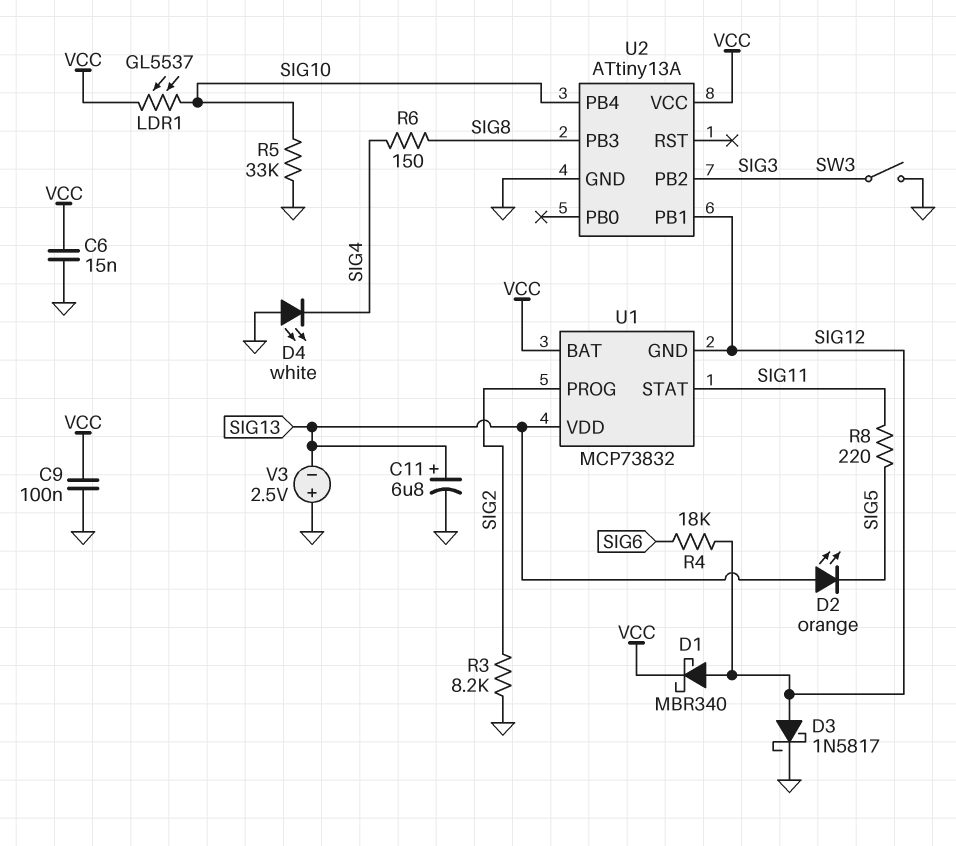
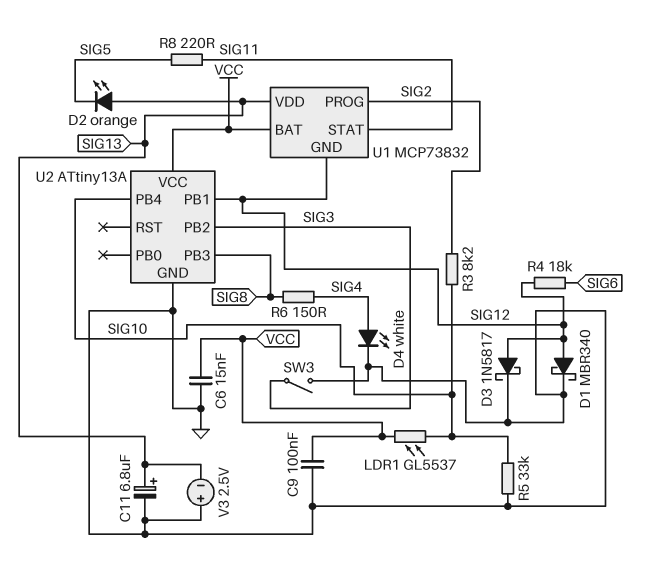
D1: schottky MBR340 (A SIG12, K VCC) -> schottky MBR340 (A SIG12, K GND)
D4: LED white (A GND, K SIG4) -> LED white (A SIG4, K GND)
R3: 8.2k (GND, SIG2) -> 8.2k (SIG2, SIG10)

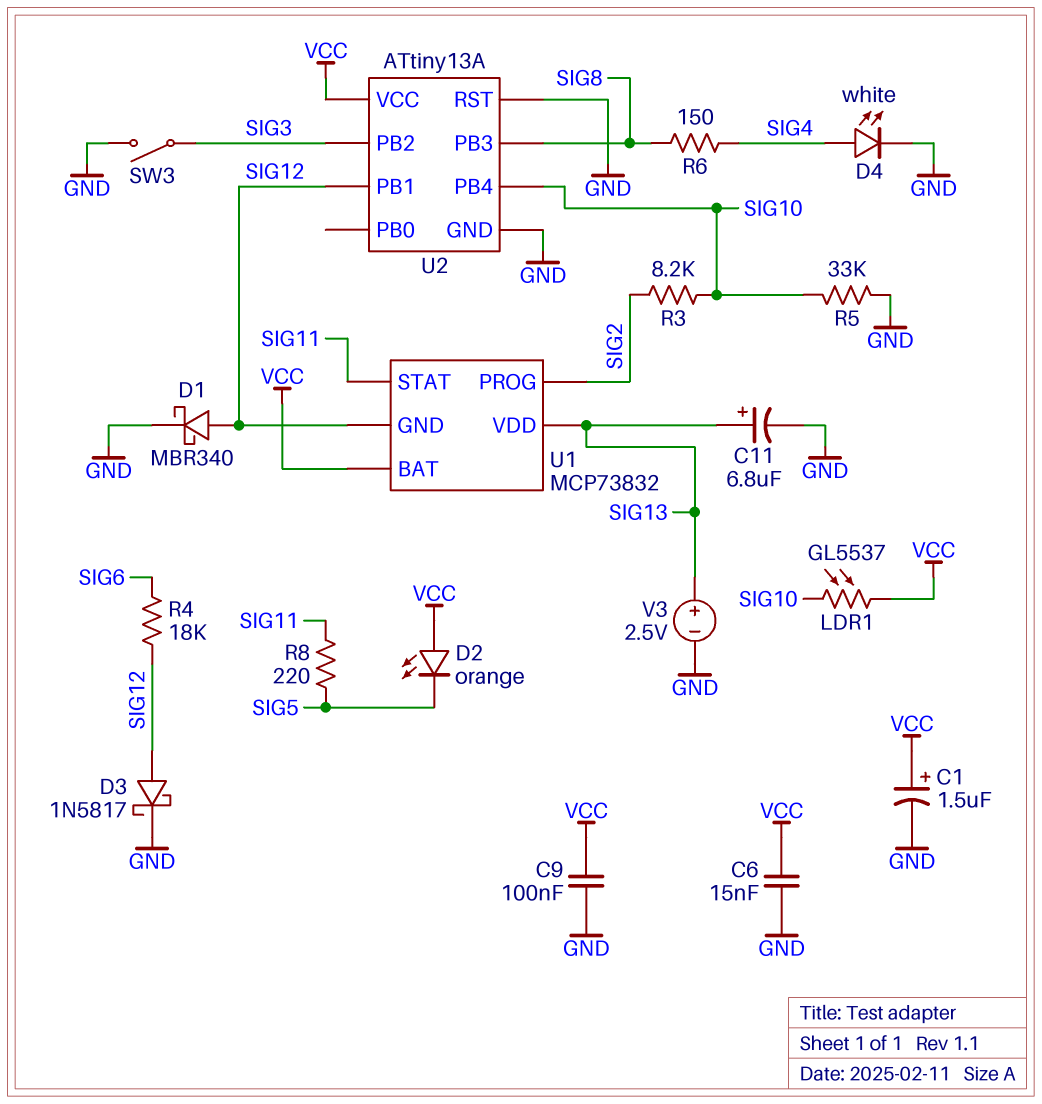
C1: none -> 1.5uF (plus VCC, minus GND)
D2: LED orange (A SIG13, K SIG5) -> LED orange (A VCC, K SIG5)
U2 pin RST: none -> GND
V3: 2.5V (plus GND, minus SIG13) -> 2.5V (plus SIG13, minus GND)

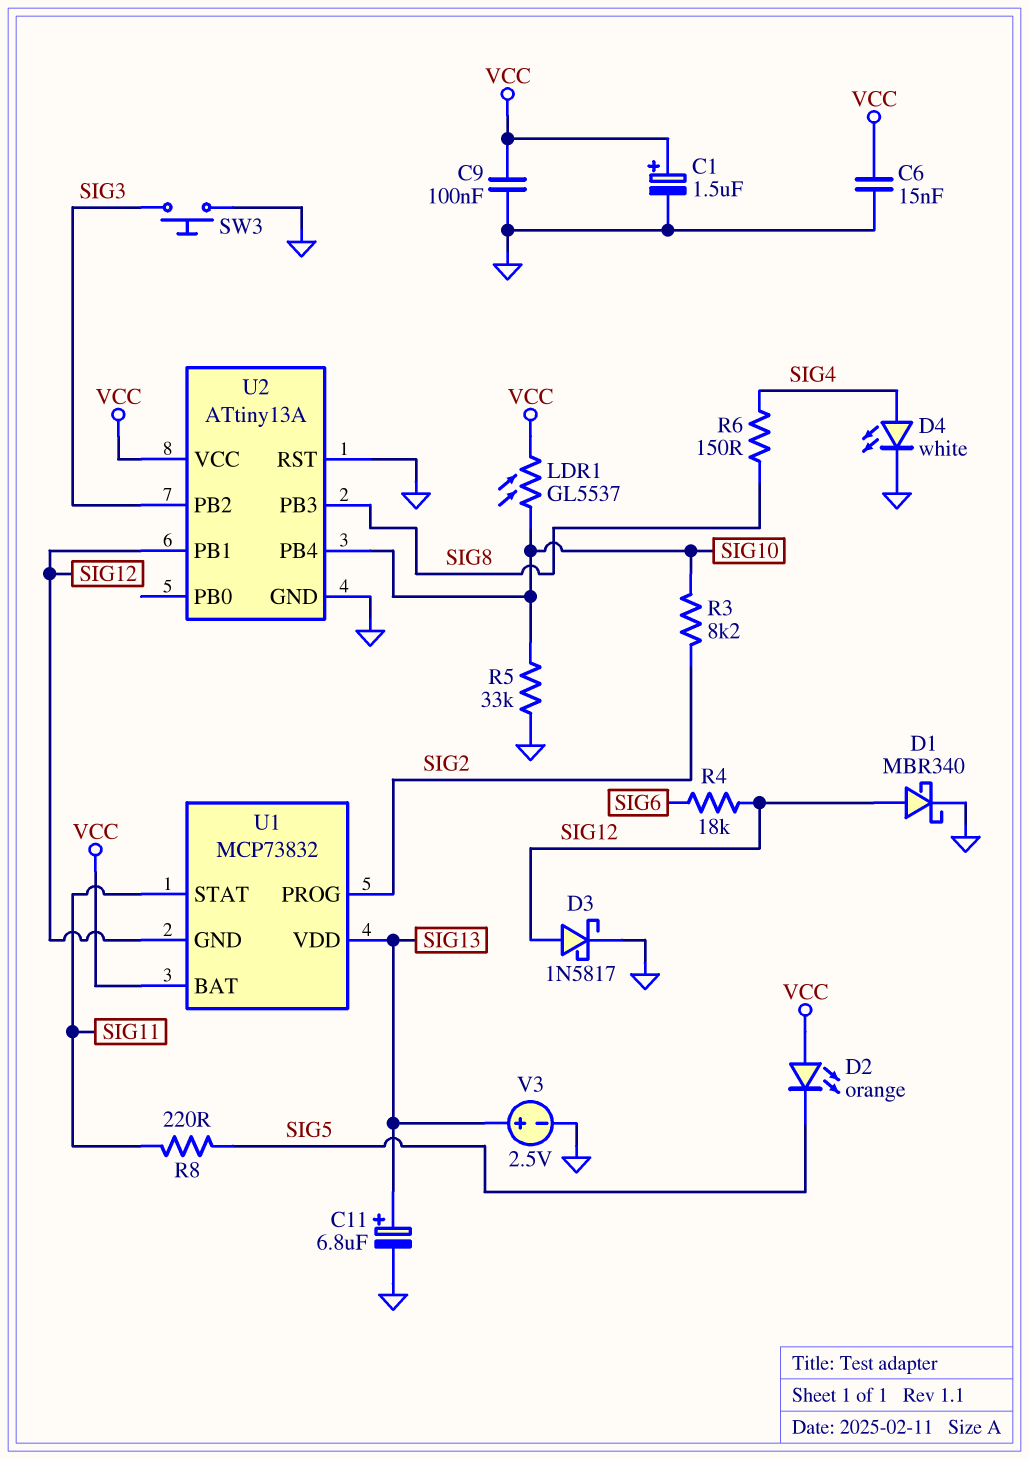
SW3: switch (GND, SIG3) -> button (GND, SIG3)

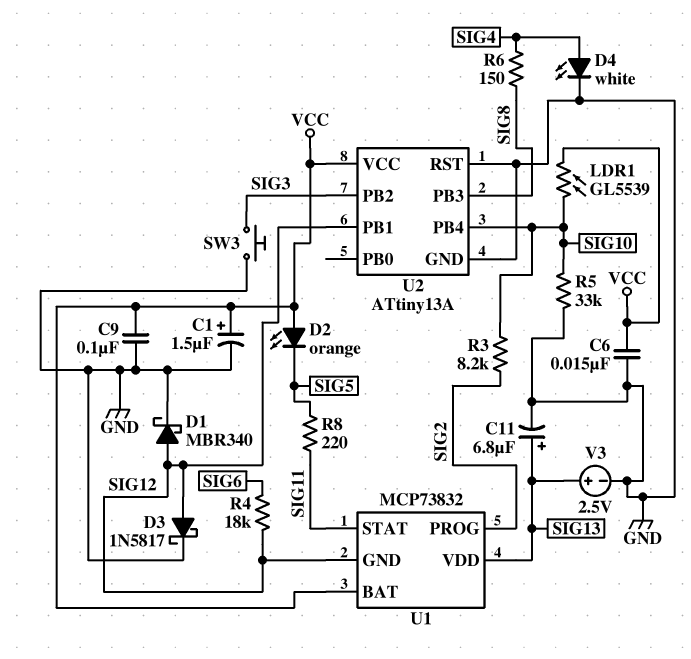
LDR1: GL5537 (SIG10, VCC) -> GL5539 (SIG10, VCC)

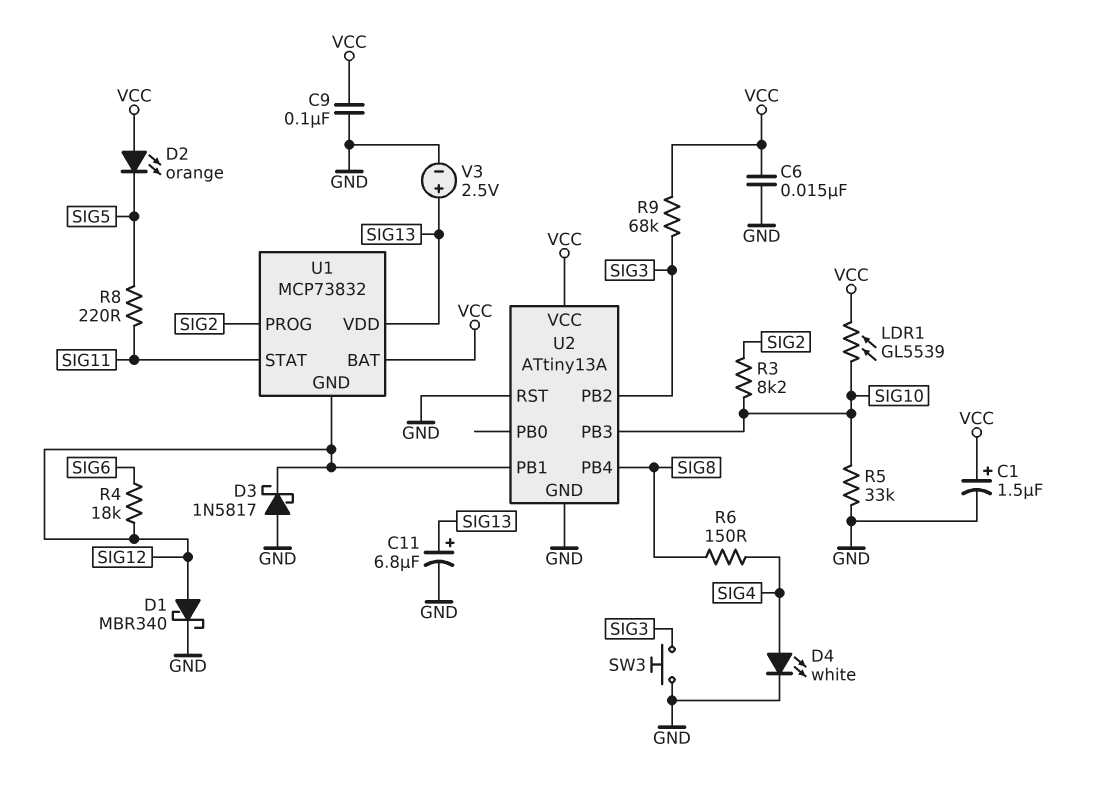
D3: schottky 1N5817 (A SIG12, K GND) -> schottky 1N5817 (A GND, K SIG12)
R9: none -> 68k (SIG3, VCC)
U2 pin PB3: SIG8 -> SIG10
U2 pin PB4: SIG10 -> SIG8

